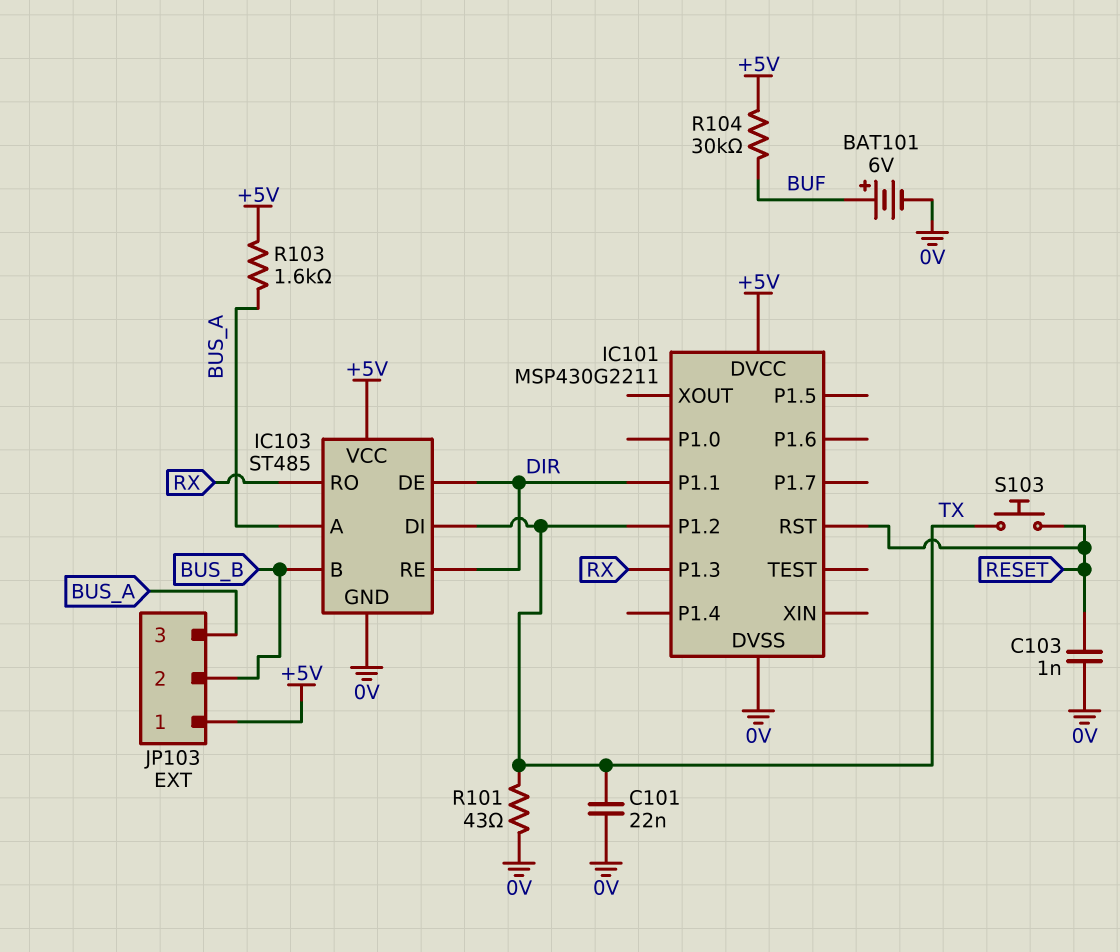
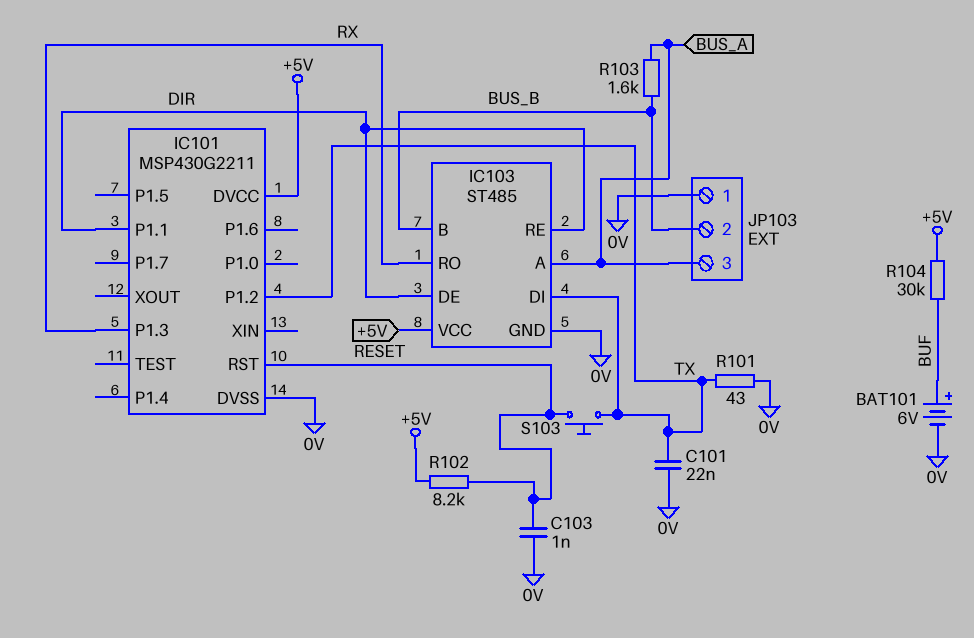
JP103 pin 1: +5V -> 0V
R102: none -> 8.2k (+5V, RESET)
R103: 1.6k (+5V, BUS_A) -> 1.6k (BUS_A, BUS_B)

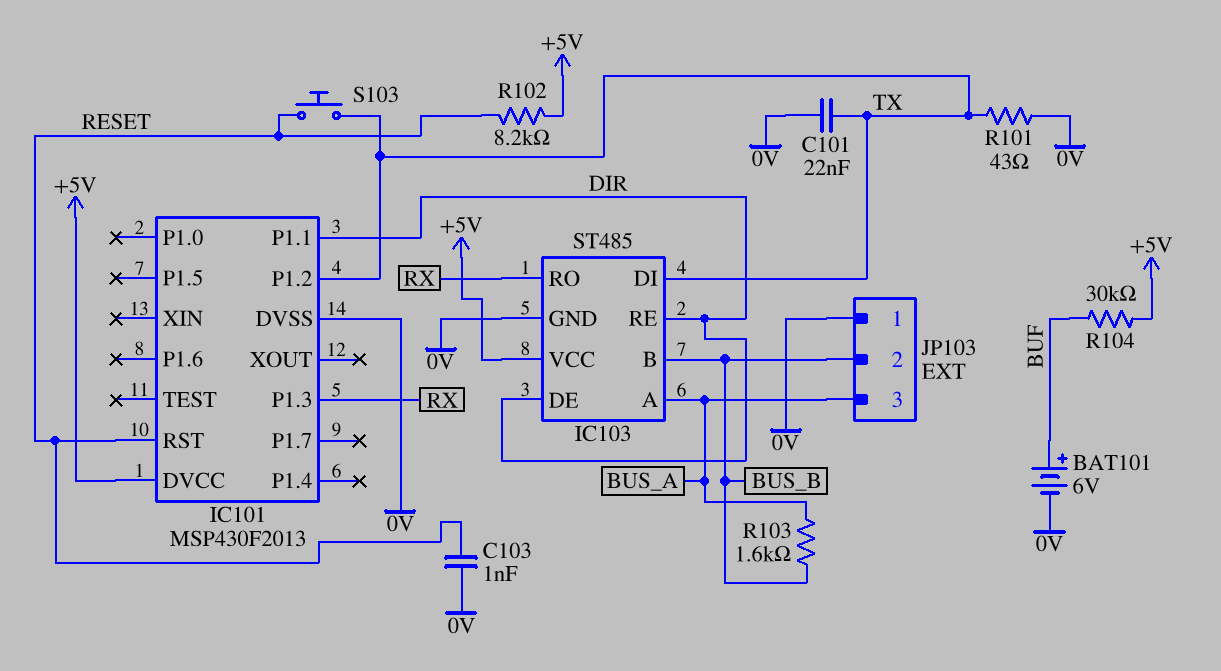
IC101: MSP430G2211 -> MSP430F2013

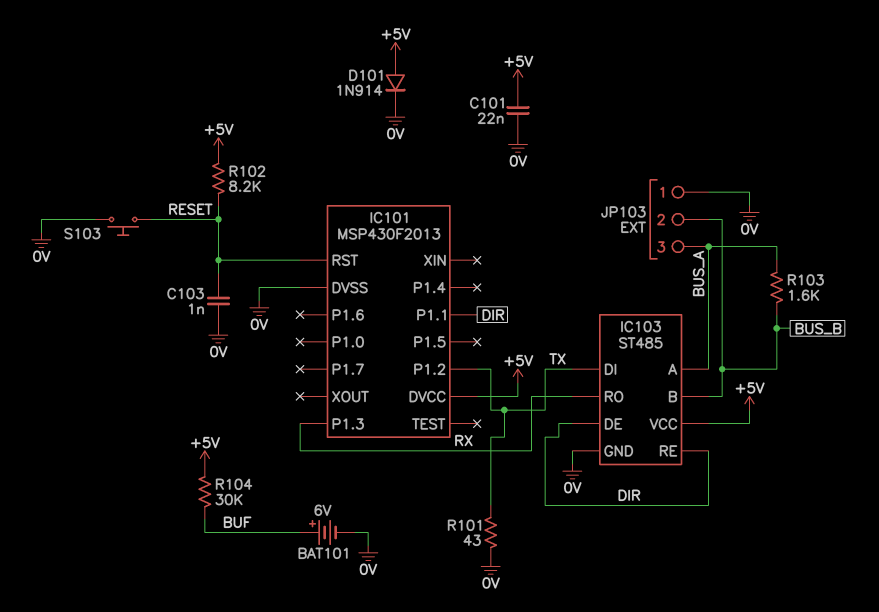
C101: 22nF (0V, TX) -> 22nF (+5V, 0V)
D101: none -> diode 1N914 (A +5V, K 0V)
S103: button (RESET, TX) -> button (0V, RESET)

